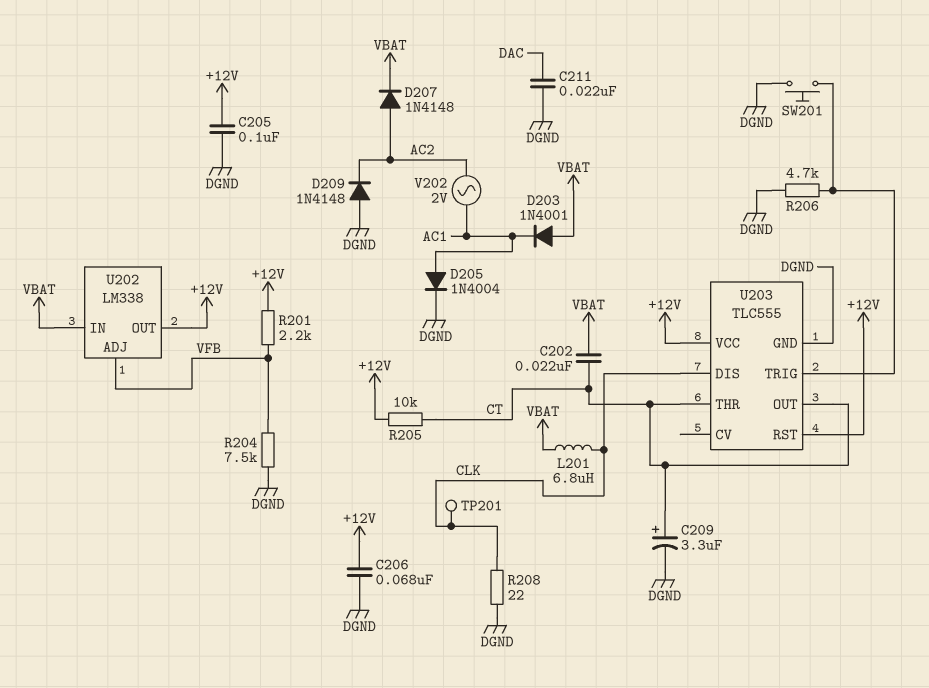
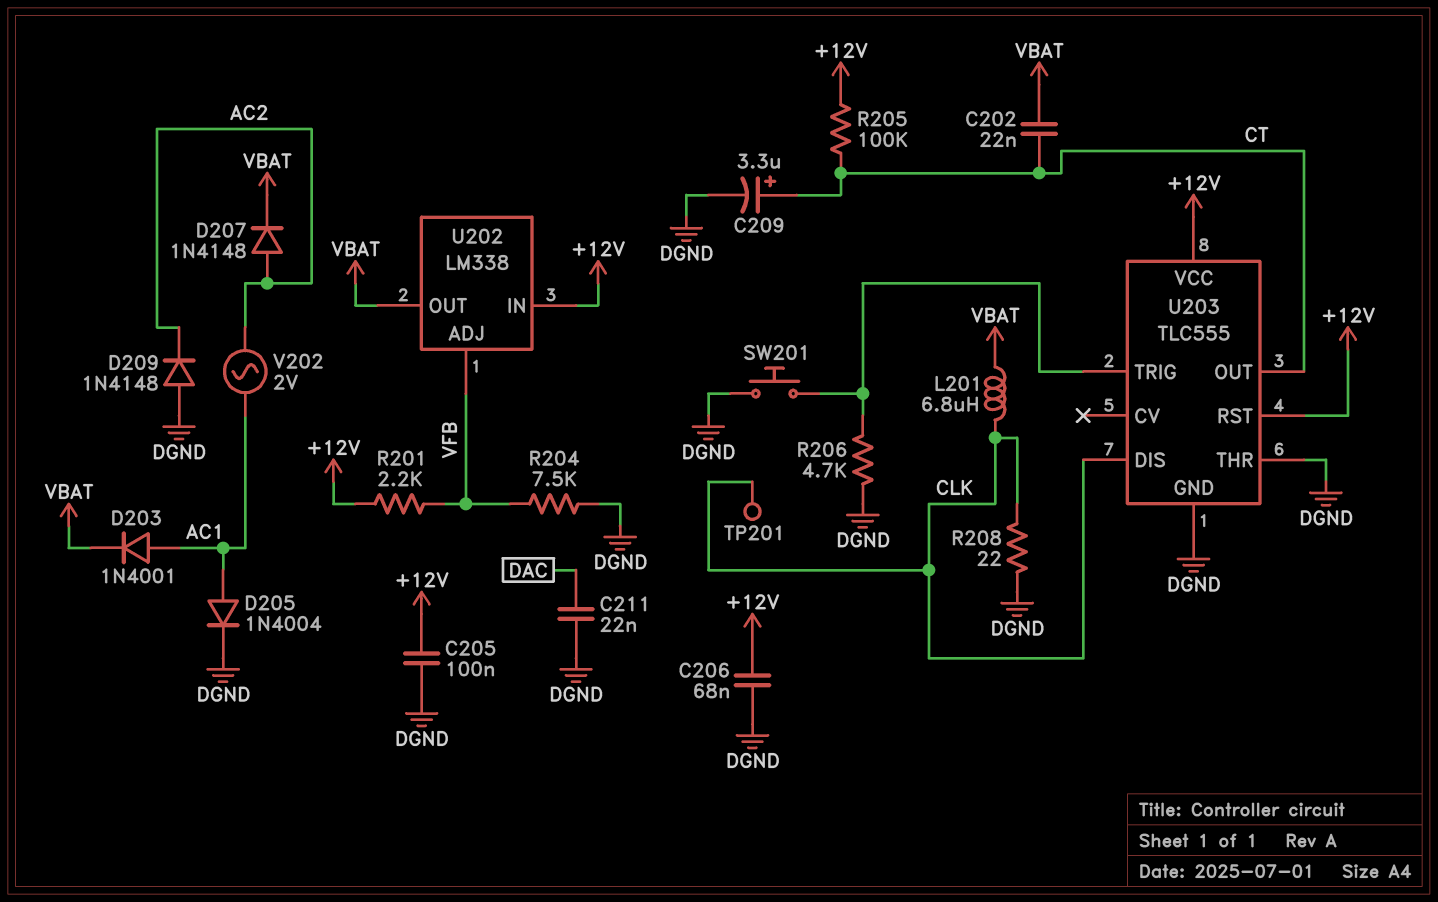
D203: diode 1N4001 (A VBAT, K AC1) -> diode 1N4001 (A AC1, K VBAT)
R205: 10k (+12V, CT) -> 100k (+12V, CT)
U202 pin IN: VBAT -> +12V
U202 pin OUT: +12V -> VBAT
U203 pin THR: CT -> DGND

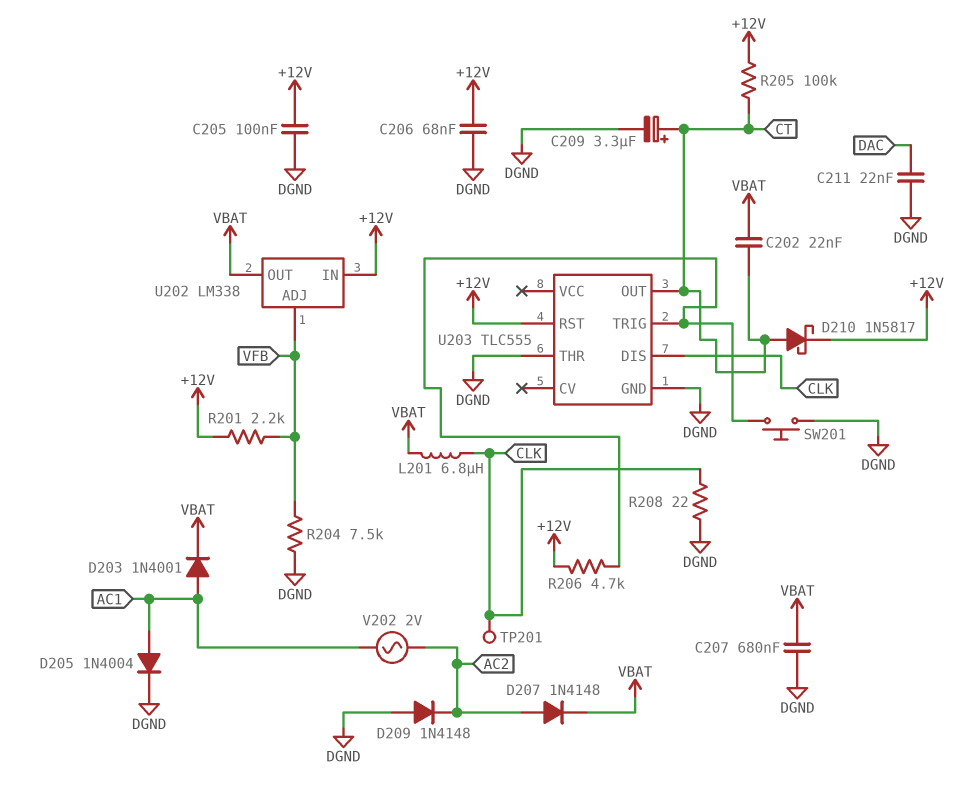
C207: none -> 680nF (DGND, VBAT)
D210: none -> schottky 1N5817 (A CT, K +12V)
R206: 4.7k (DGND, U203/TRIG) -> 4.7k (+12V, U203/TRIG)
U203 pin VCC: +12V -> none

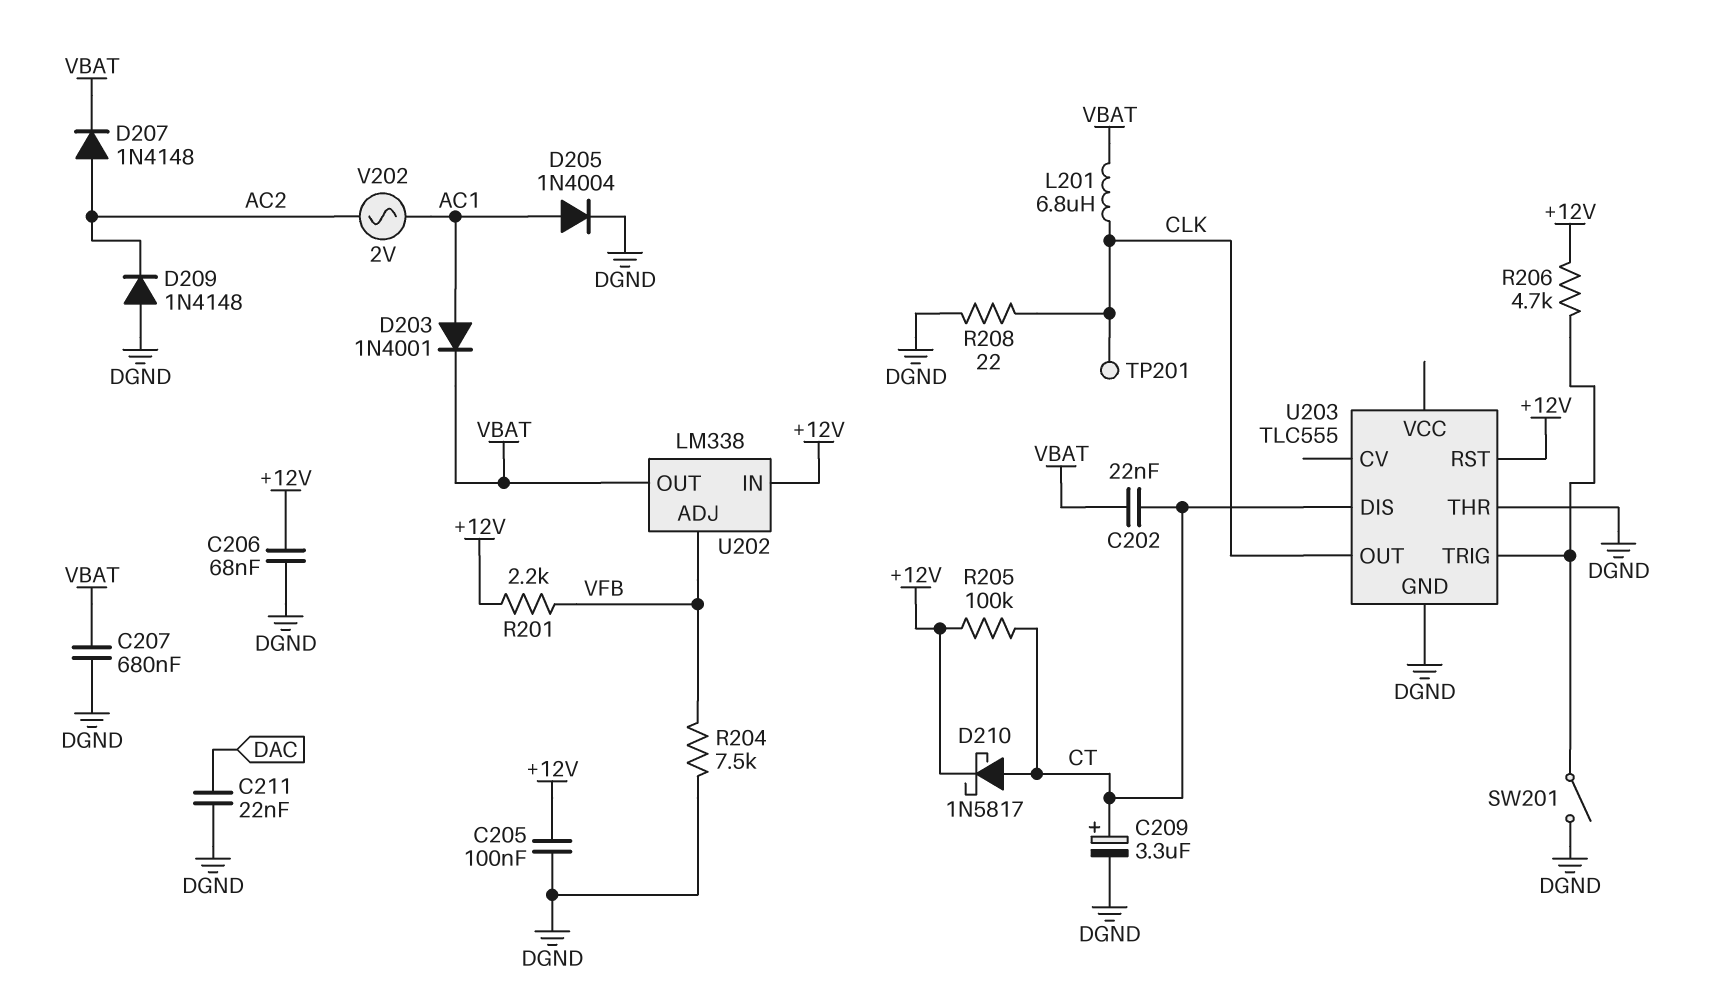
SW201: button (DGND, U203/TRIG) -> switch (DGND, U203/TRIG)
U203 pin DIS: CLK -> CT
U203 pin OUT: CT -> CLK

